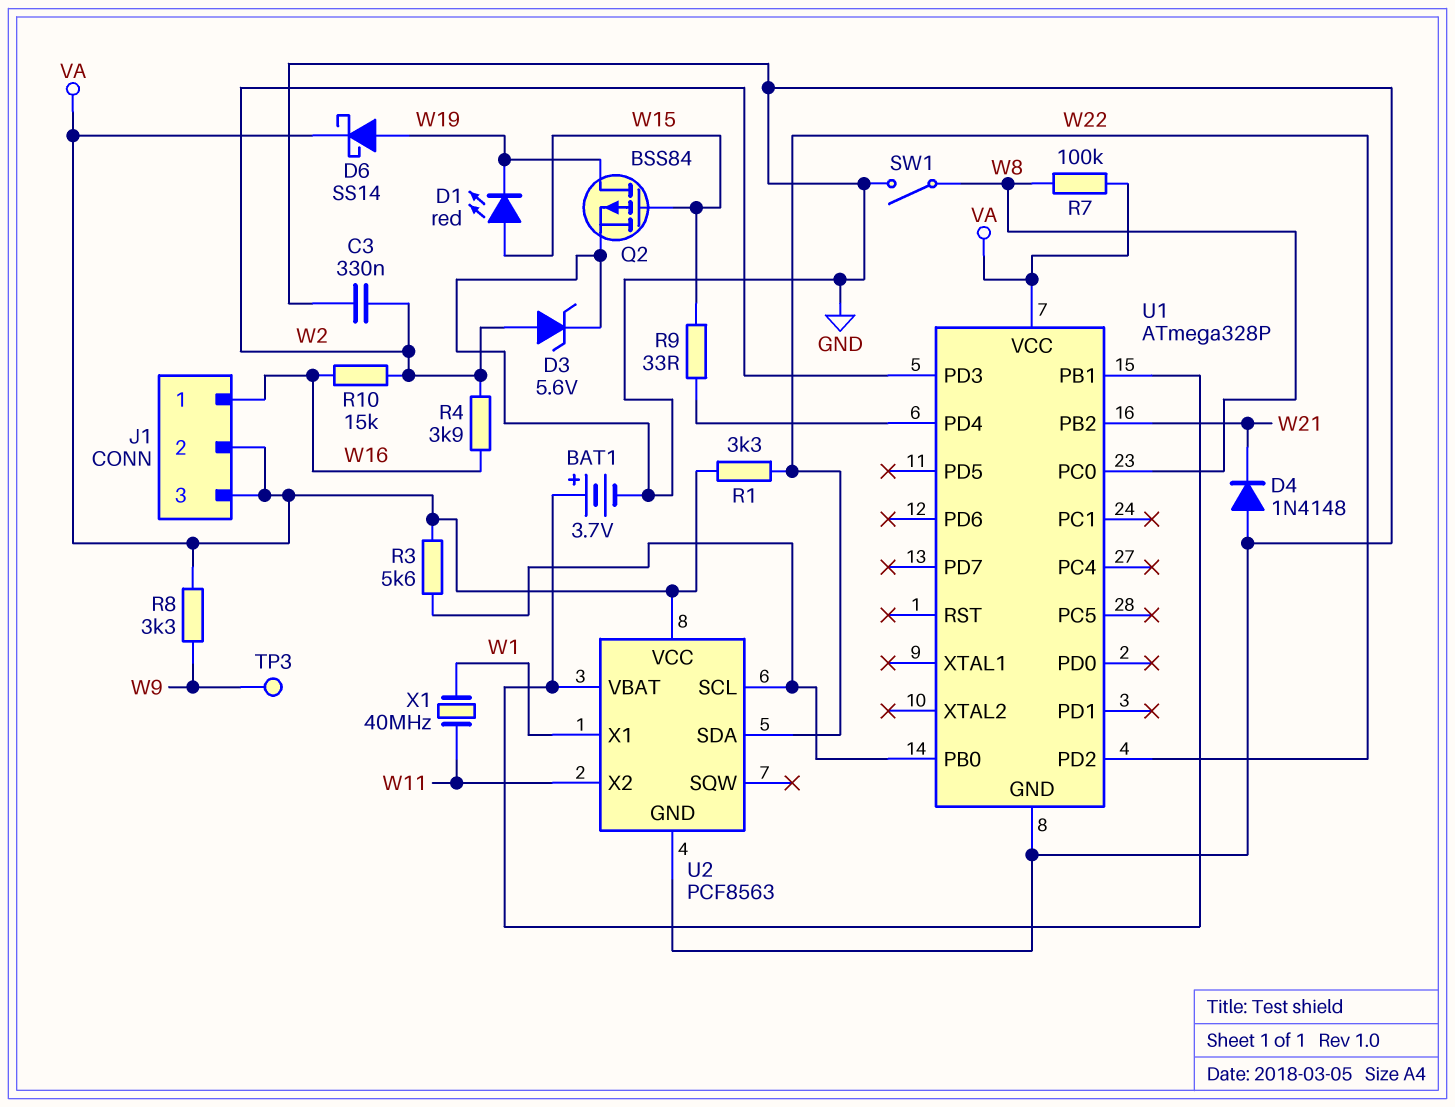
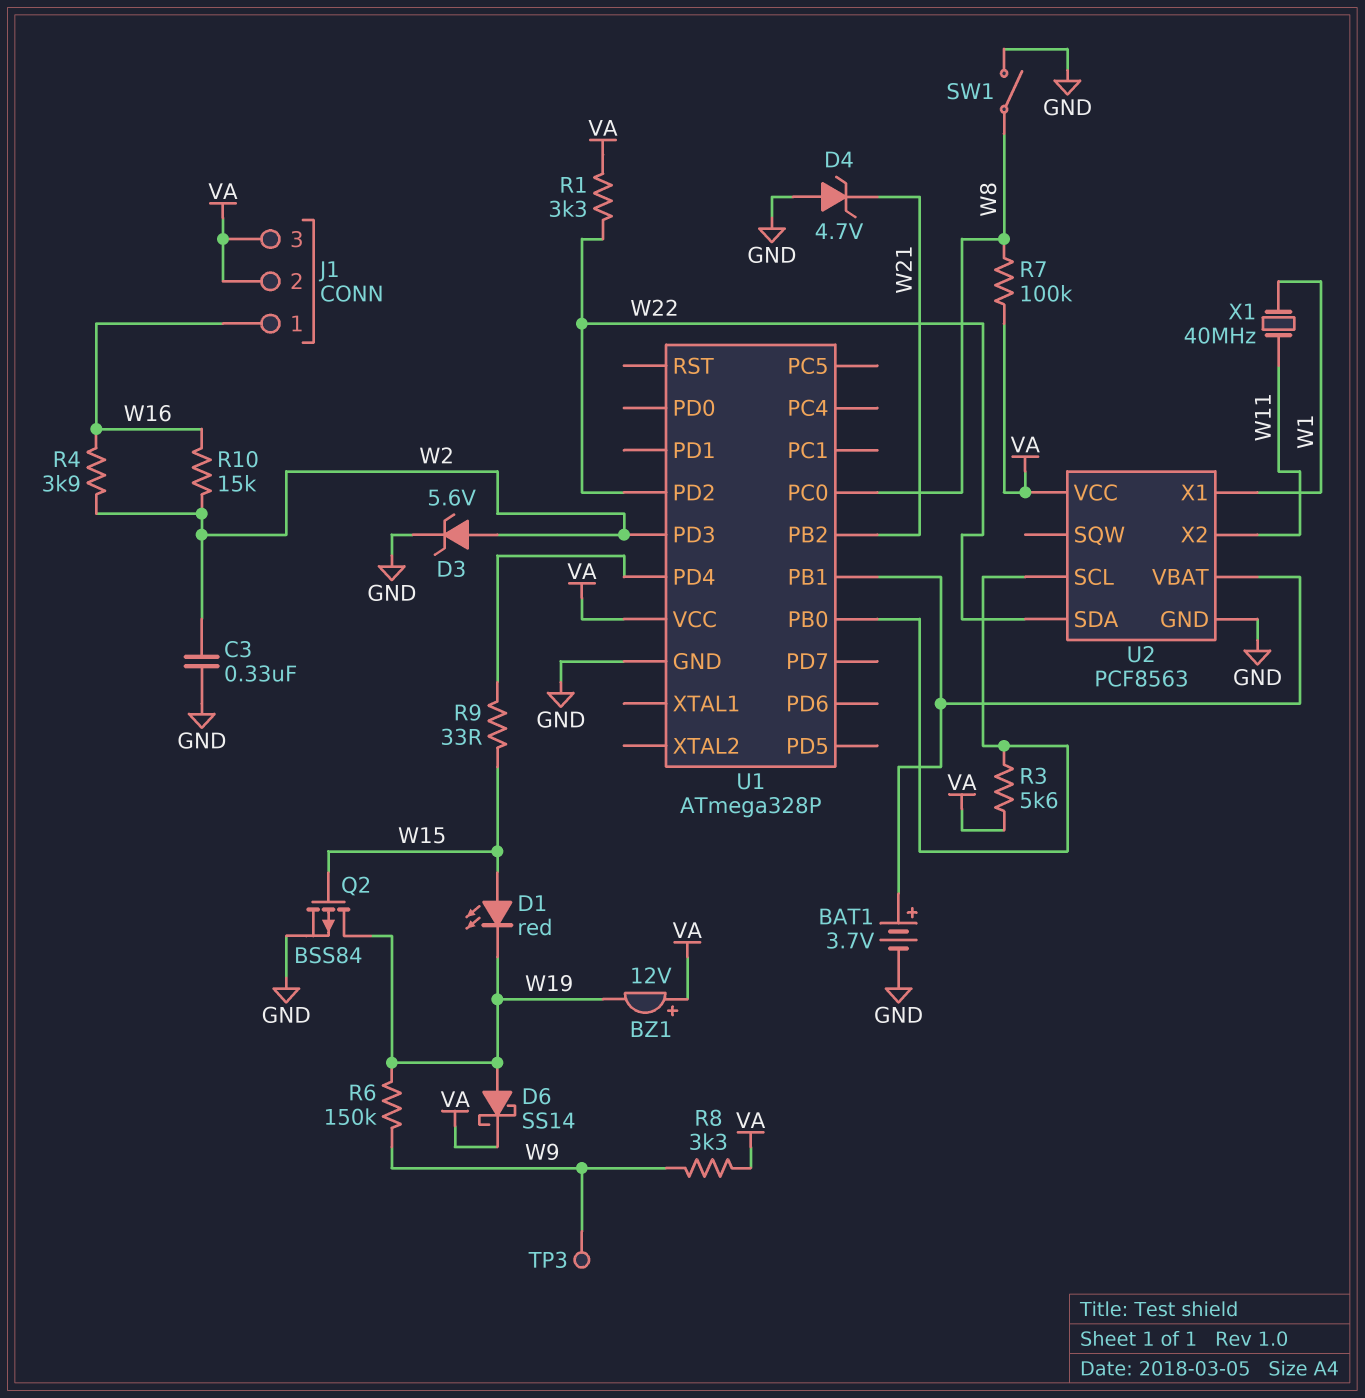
BZ1: none -> buzzer 12V (plus VA, minus W19)
D4: diode 1N4148 (A GND, K W21) -> zener 4.7V (A GND, K W21)
R6: none -> 150k (W9, W19)

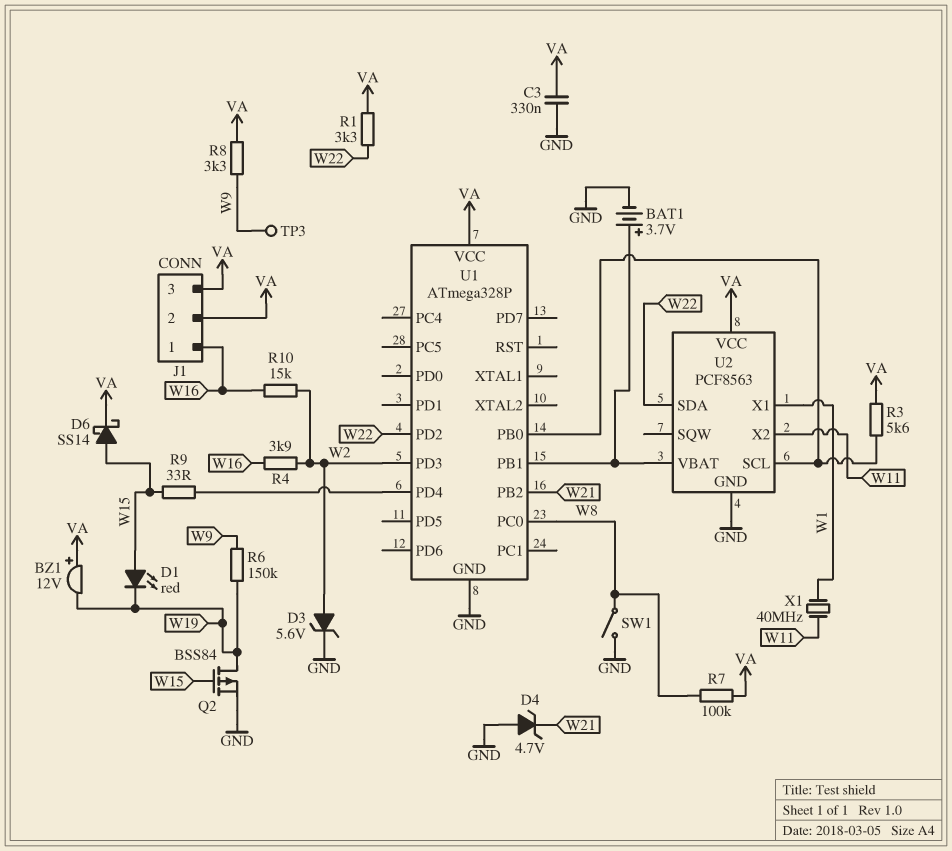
C3: 330nF (GND, W2) -> 330nF (GND, VA)
D6: schottky SS14 (A W19, K VA) -> schottky SS14 (A W15, K VA)

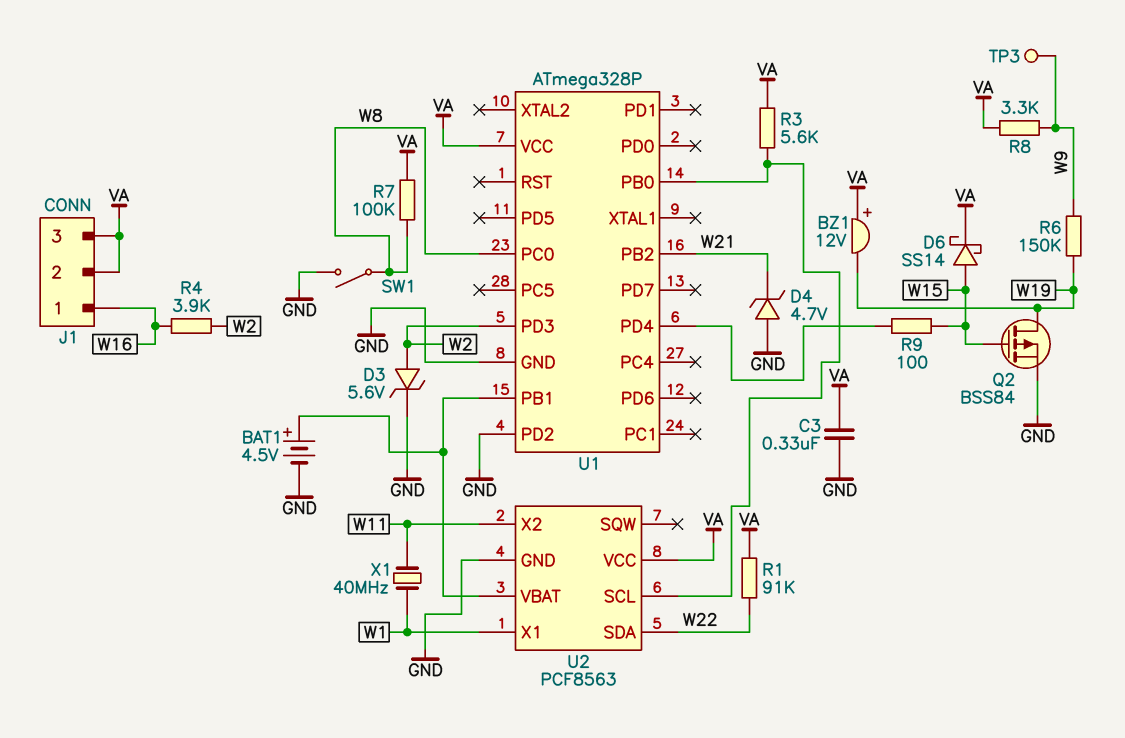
BAT1: 3.7V (plus U1/PB1, minus GND) -> 4.5V (plus U1/PB1, minus GND)
D1: LED red (A W15, K W19) -> none
R1: 3.3k (VA, W22) -> 91k (VA, W22)
R9: 33 (U1/PD4, W15) -> 100 (U1/PD4, W15)
R10: 15k (W2, W16) -> none
U1 pin PD2: W22 -> GND

